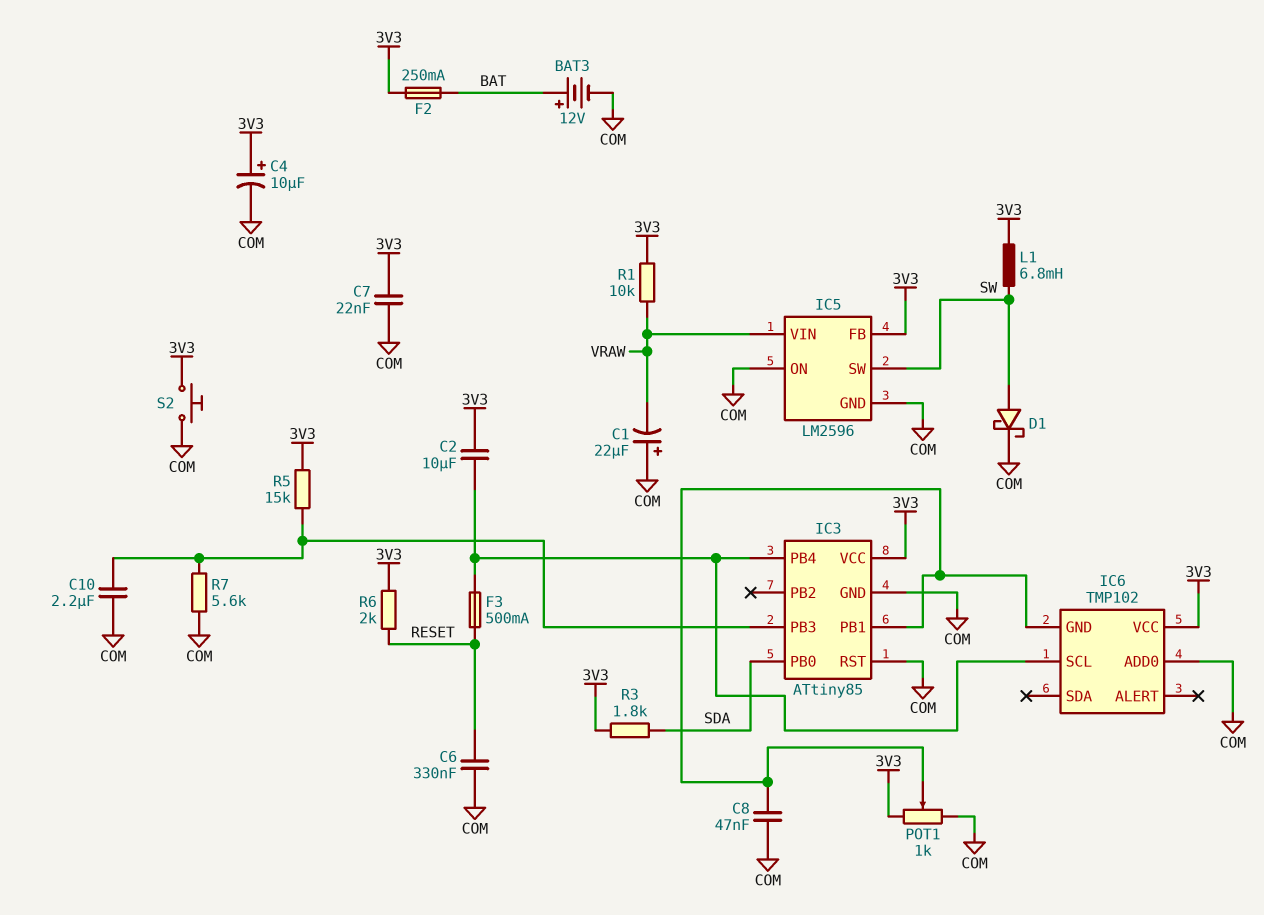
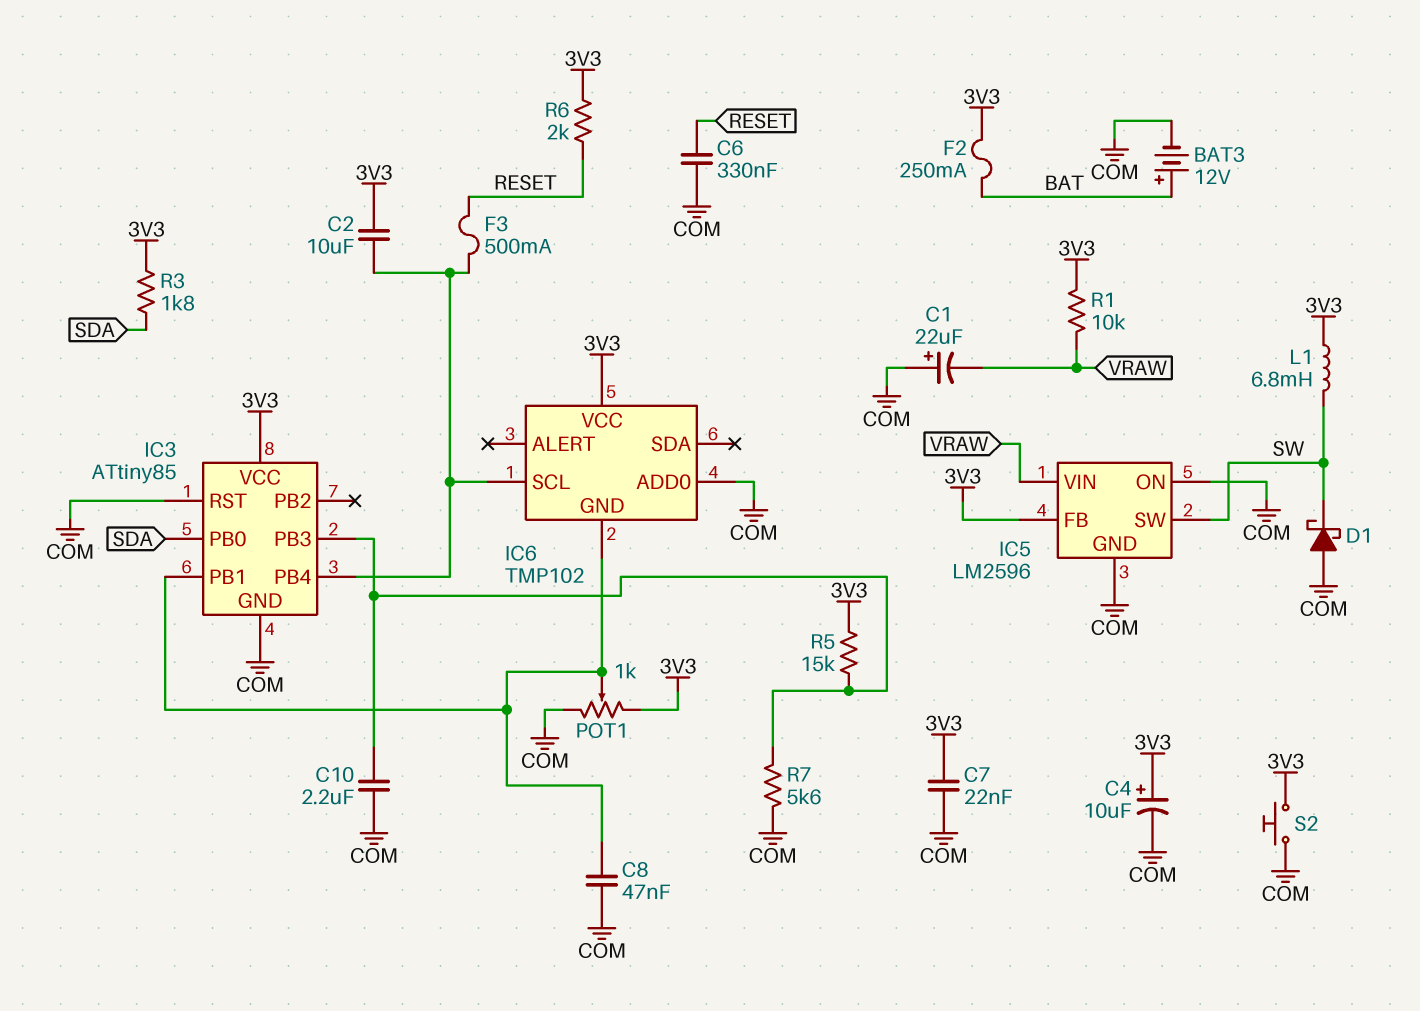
D1: schottky (A SW, K COM) -> schottky (A COM, K SW)

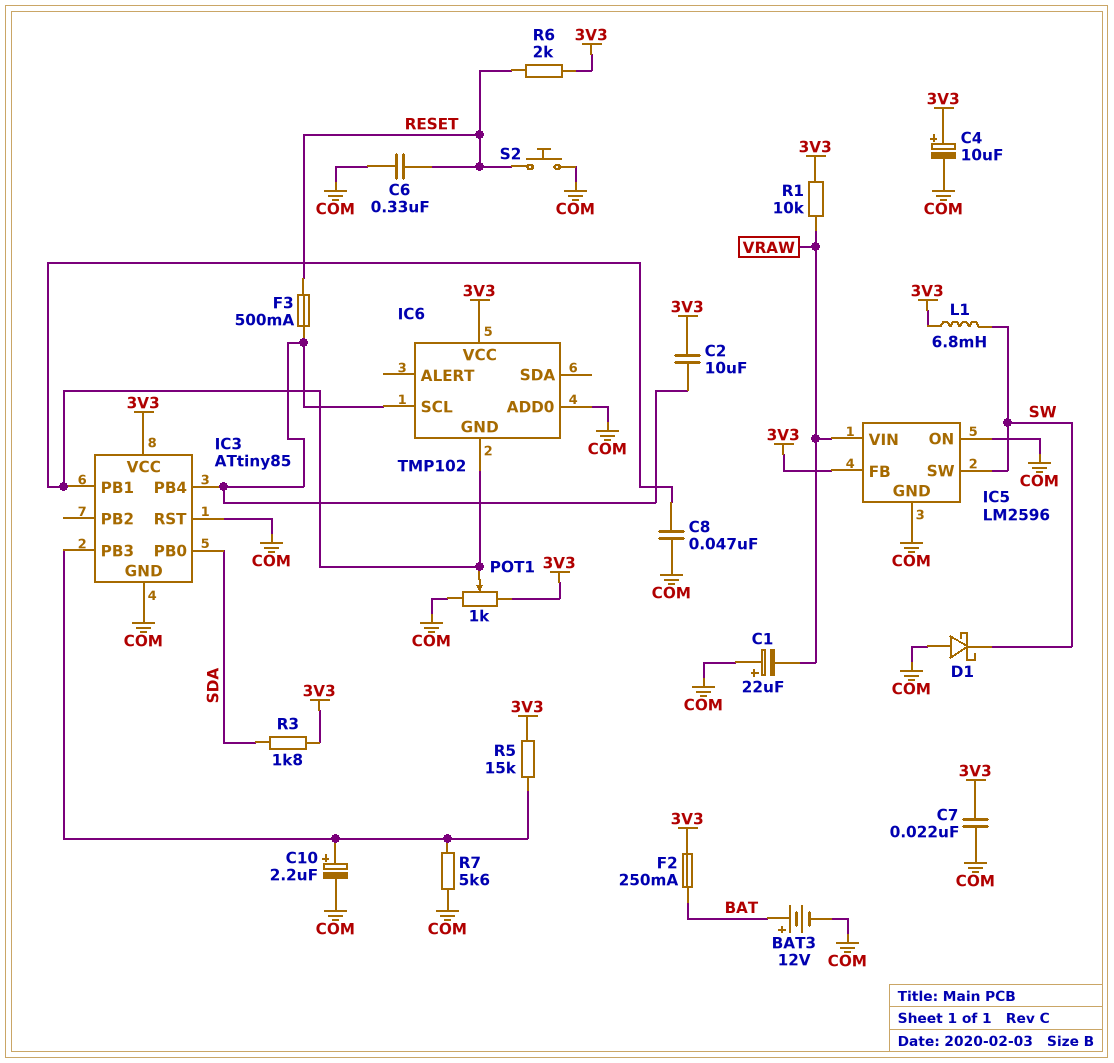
C10: 2.2uF (COM, IC3/PB3) -> 2.2uF (plus IC3/PB3, minus COM)
S2: button (3V3, COM) -> button (COM, RESET)

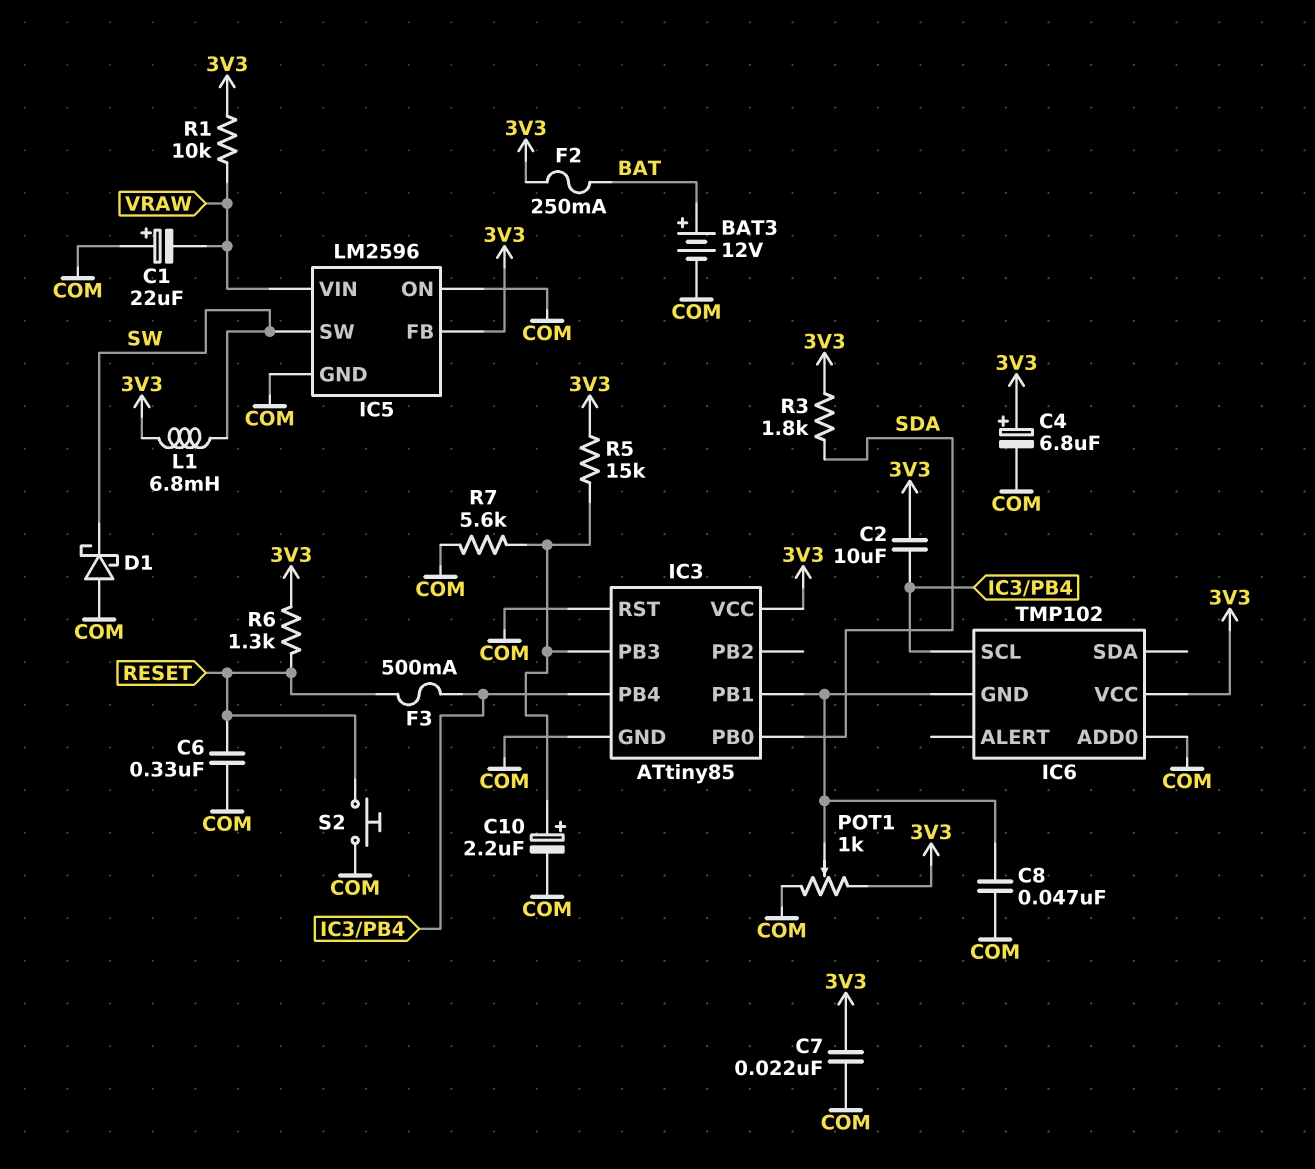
C4: 10uF (plus 3V3, minus COM) -> 6.8uF (plus 3V3, minus COM)
R6: 2k (3V3, RESET) -> 1.3k (3V3, RESET)

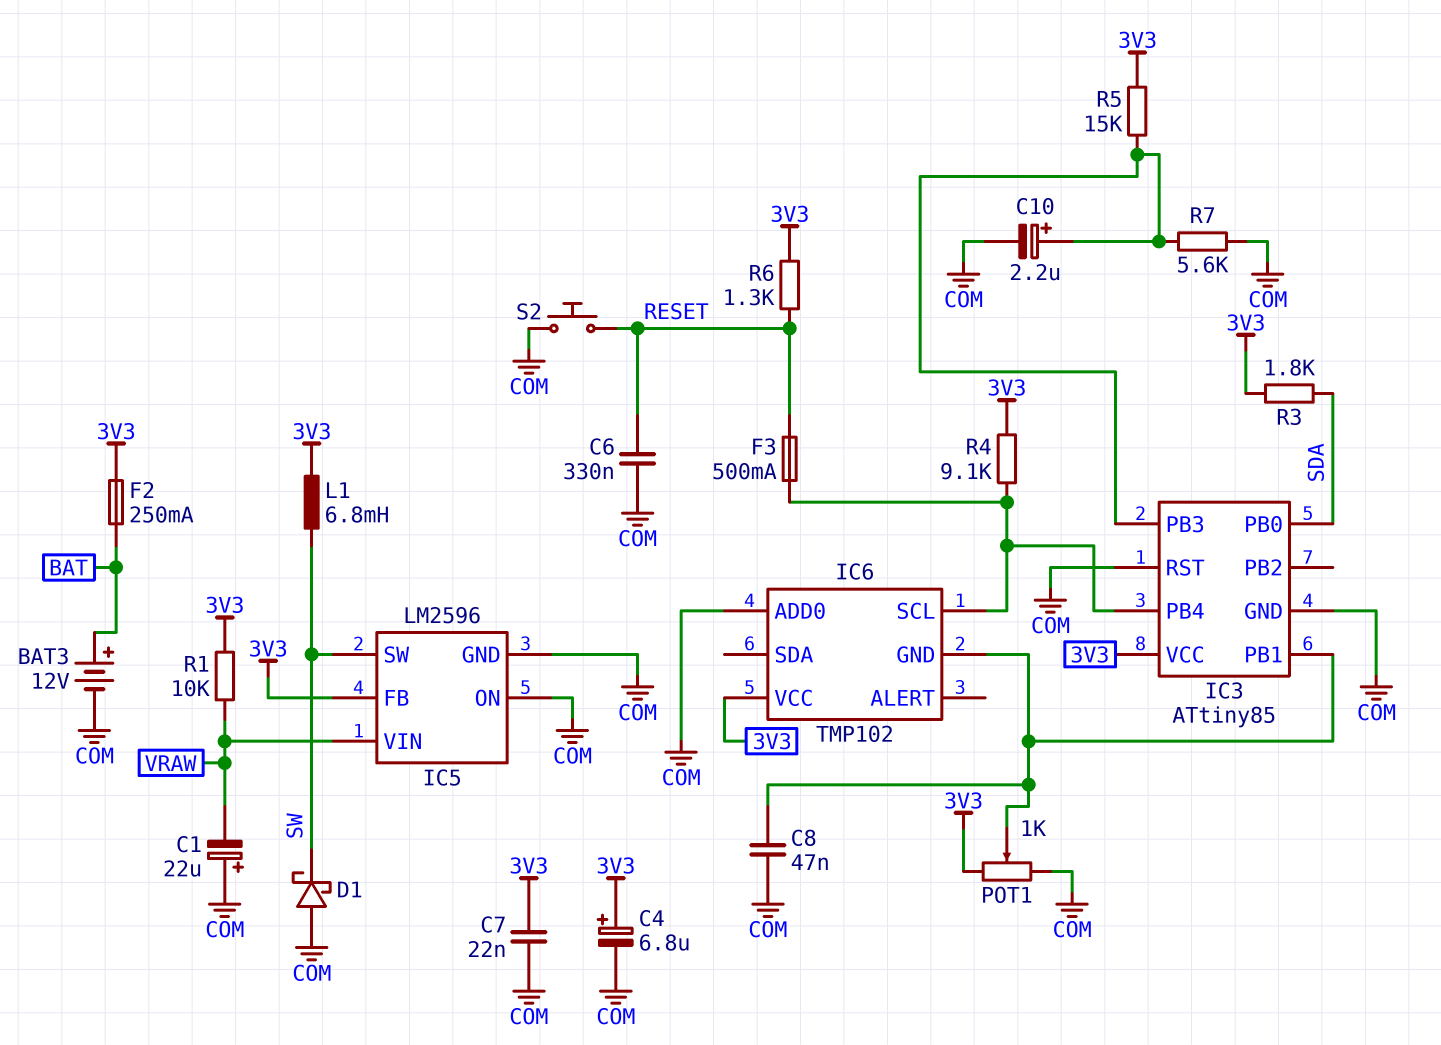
C2: 10uF (3V3, IC3/PB4) -> none
R4: none -> 9.1k (3V3, IC3/PB4)

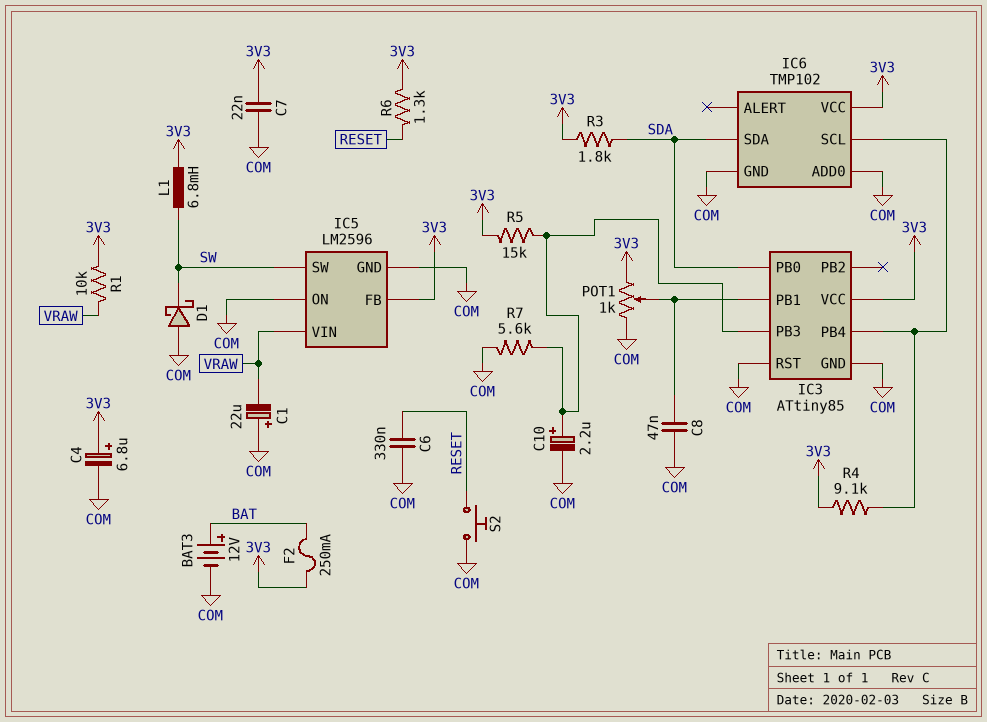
F3: 500mA (IC3/PB4, RESET) -> none
IC6 pin GND: IC3/PB1 -> COM
IC6 pin SDA: none -> SDA

